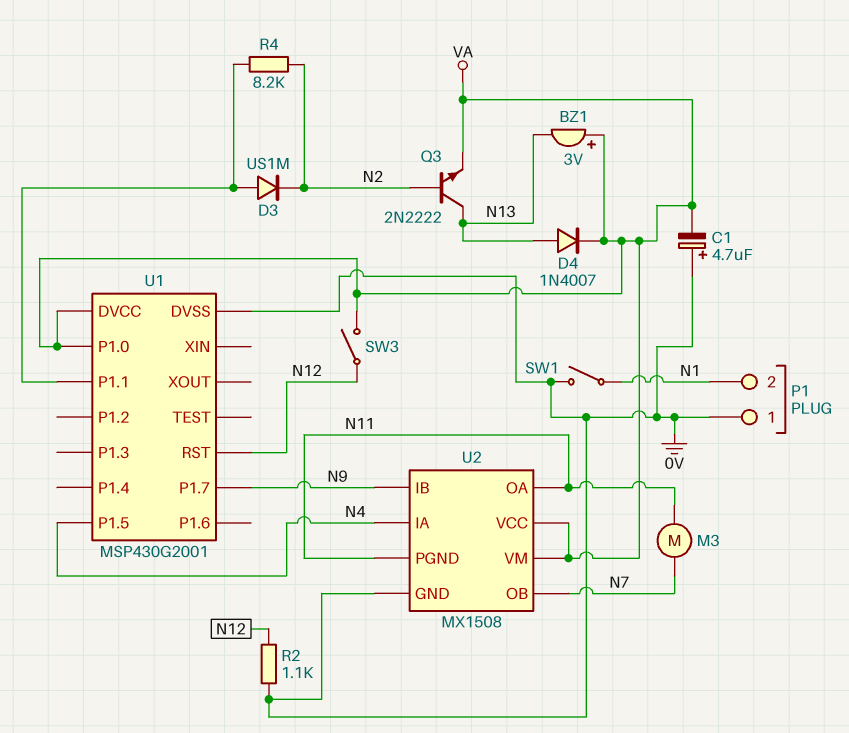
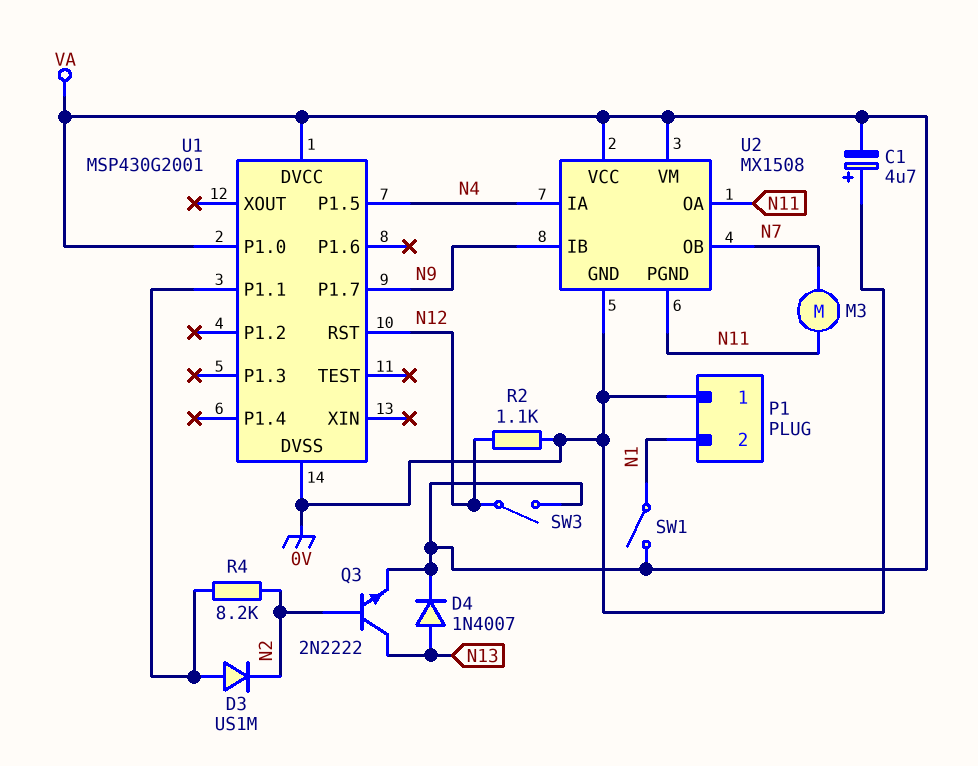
BZ1: buzzer 3V (plus VA, minus N13) -> none
SW1: switch (0V, N1) -> switch (N1, VA)

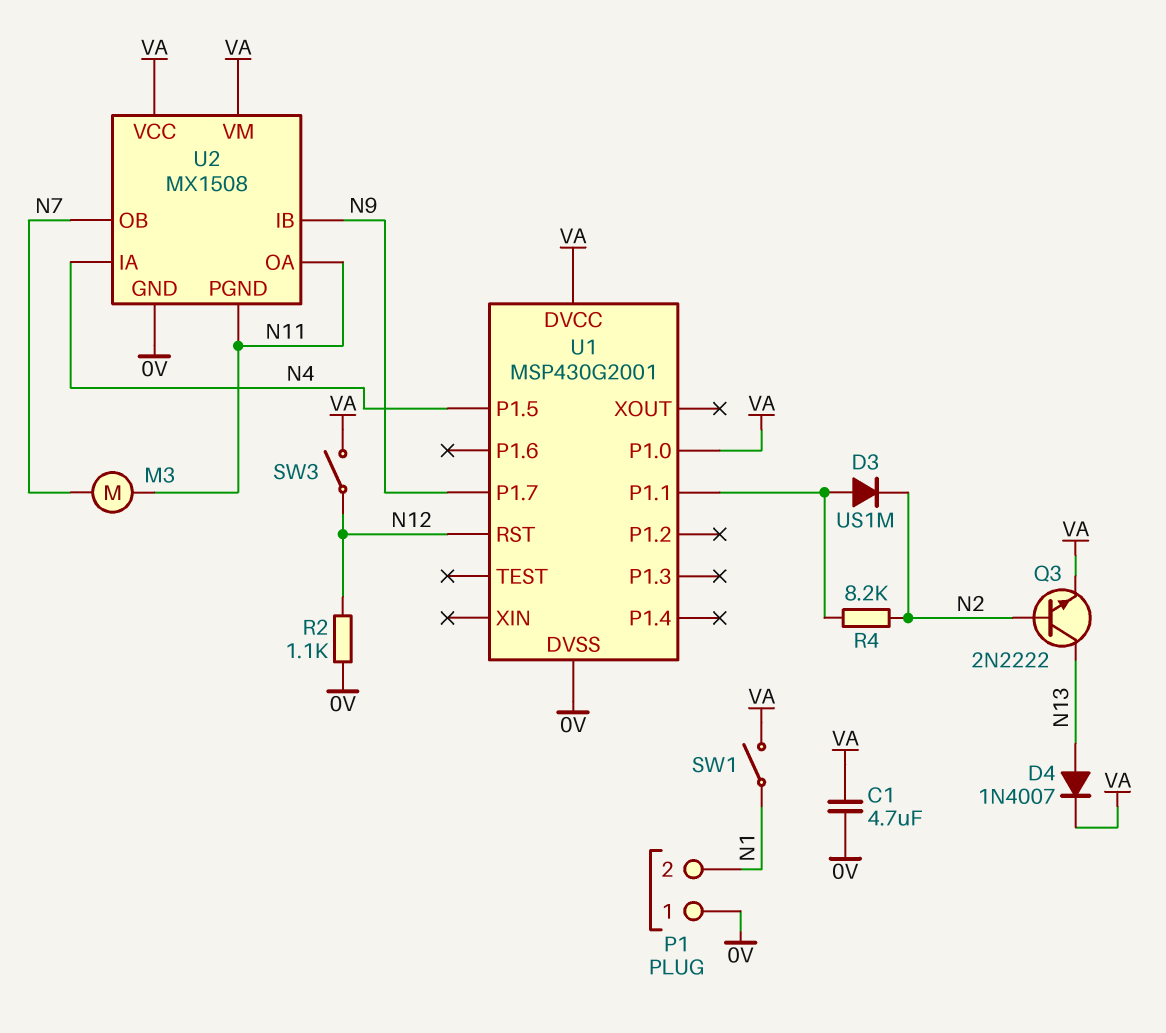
C1: 4.7uF (plus 0V, minus VA) -> 4.7uF (0V, VA)

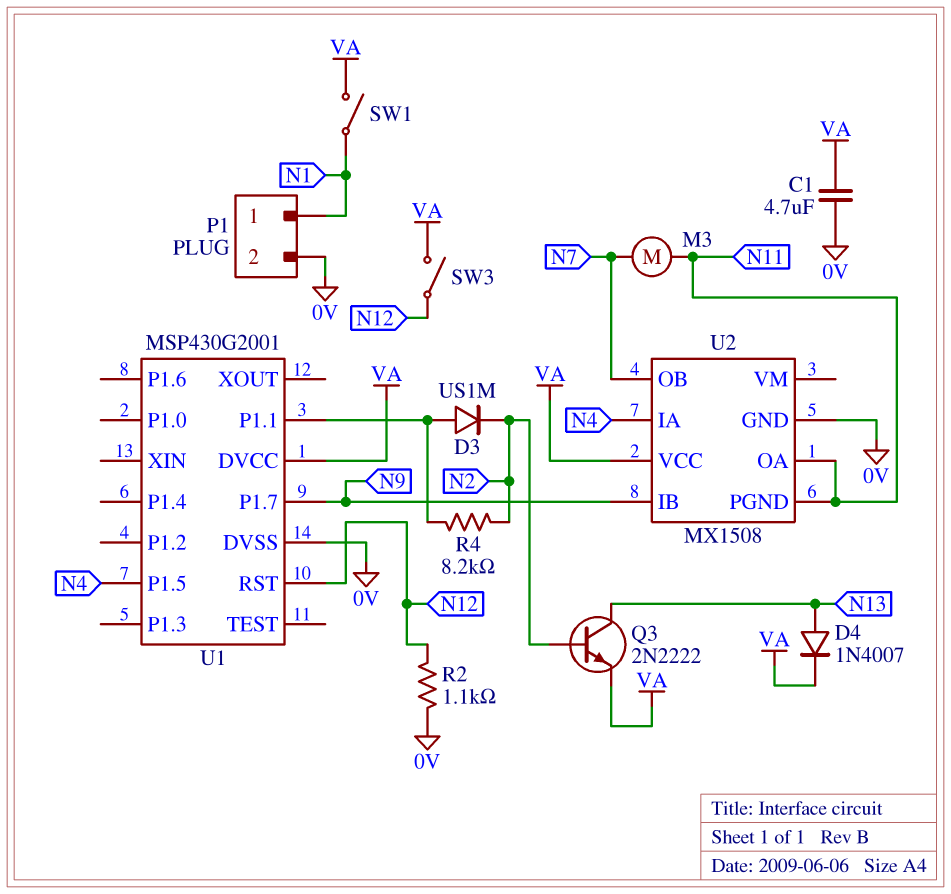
P1 pin 1: 0V -> N1
P1 pin 2: N1 -> 0V
U1 pin P1.0: VA -> none
U2 pin VM: VA -> none

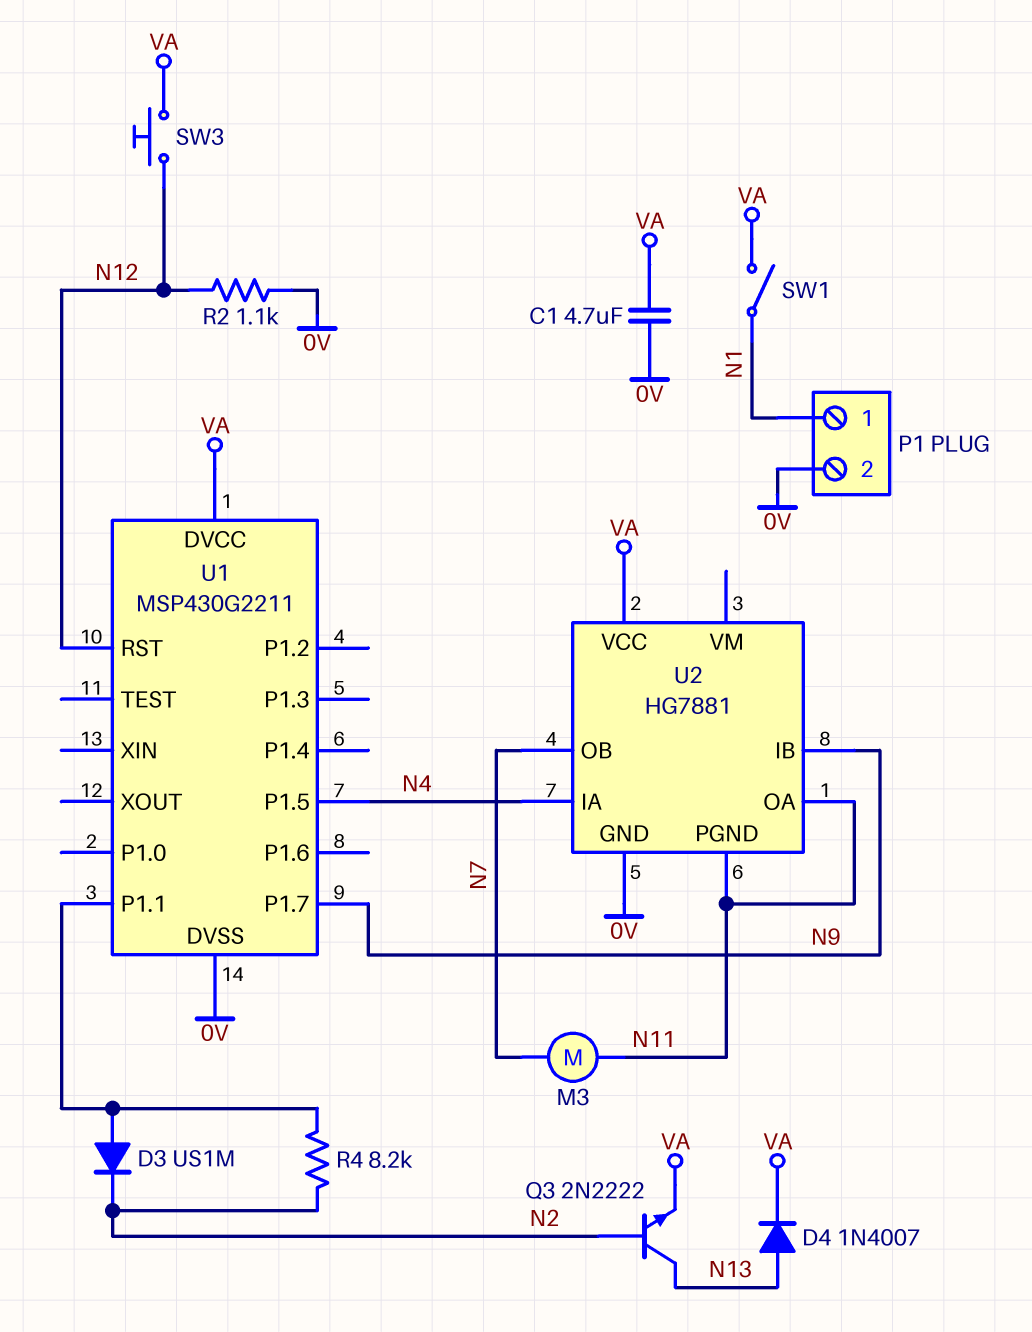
SW3: switch (N12, VA) -> button (N12, VA)
U1: MSP430G2001 -> MSP430G2211
U2: MX1508 -> HG7881

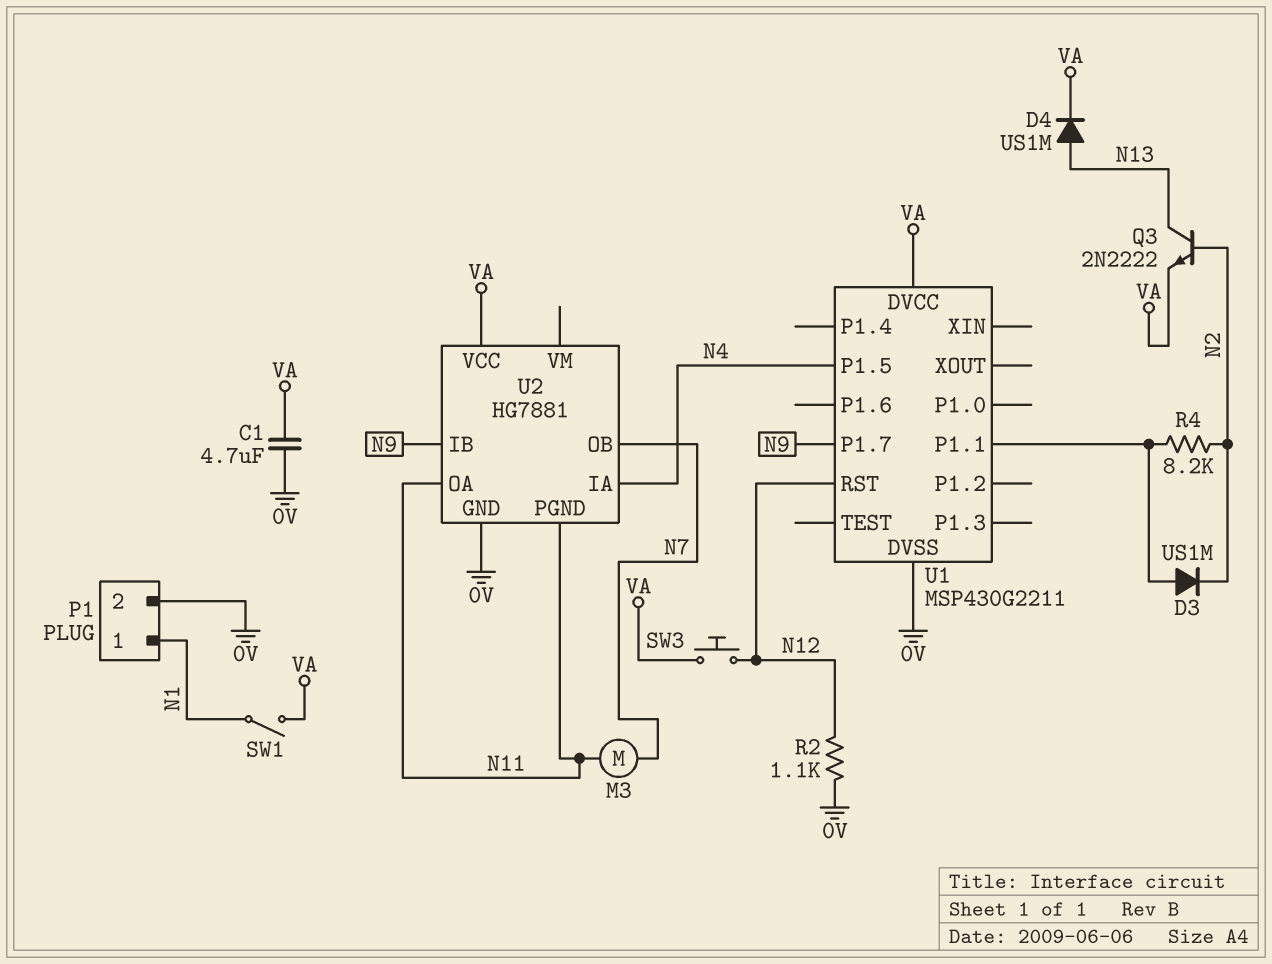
D4: diode 1N4007 (A N13, K VA) -> diode US1M (A N13, K VA)

